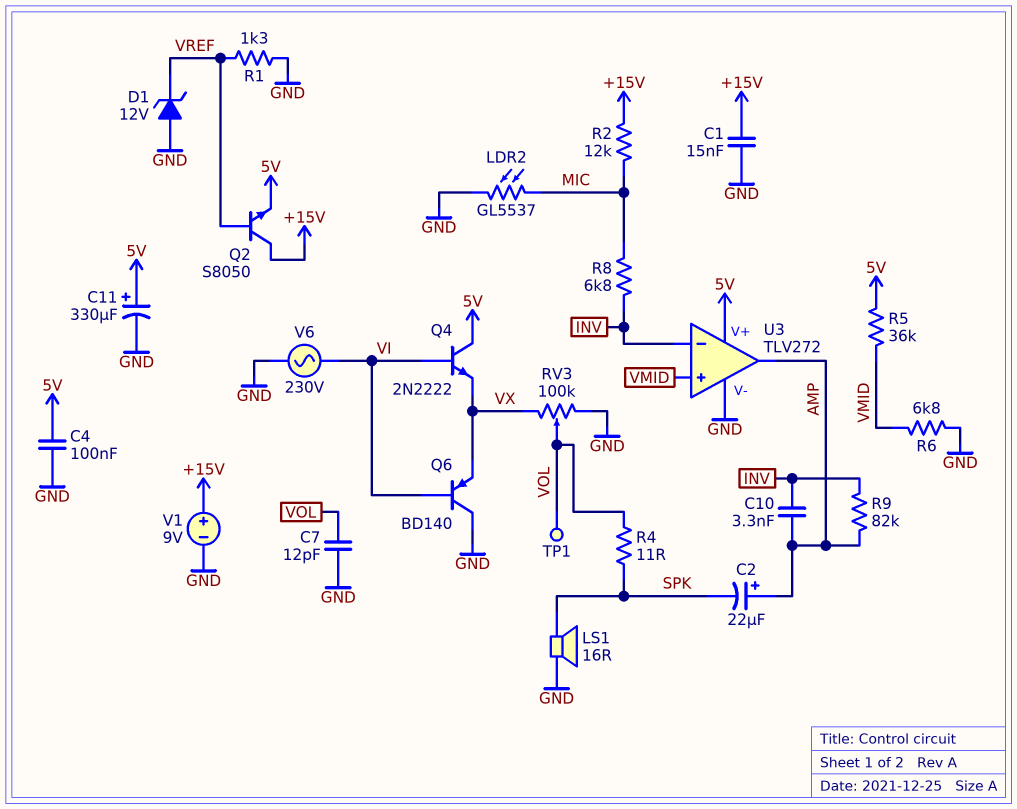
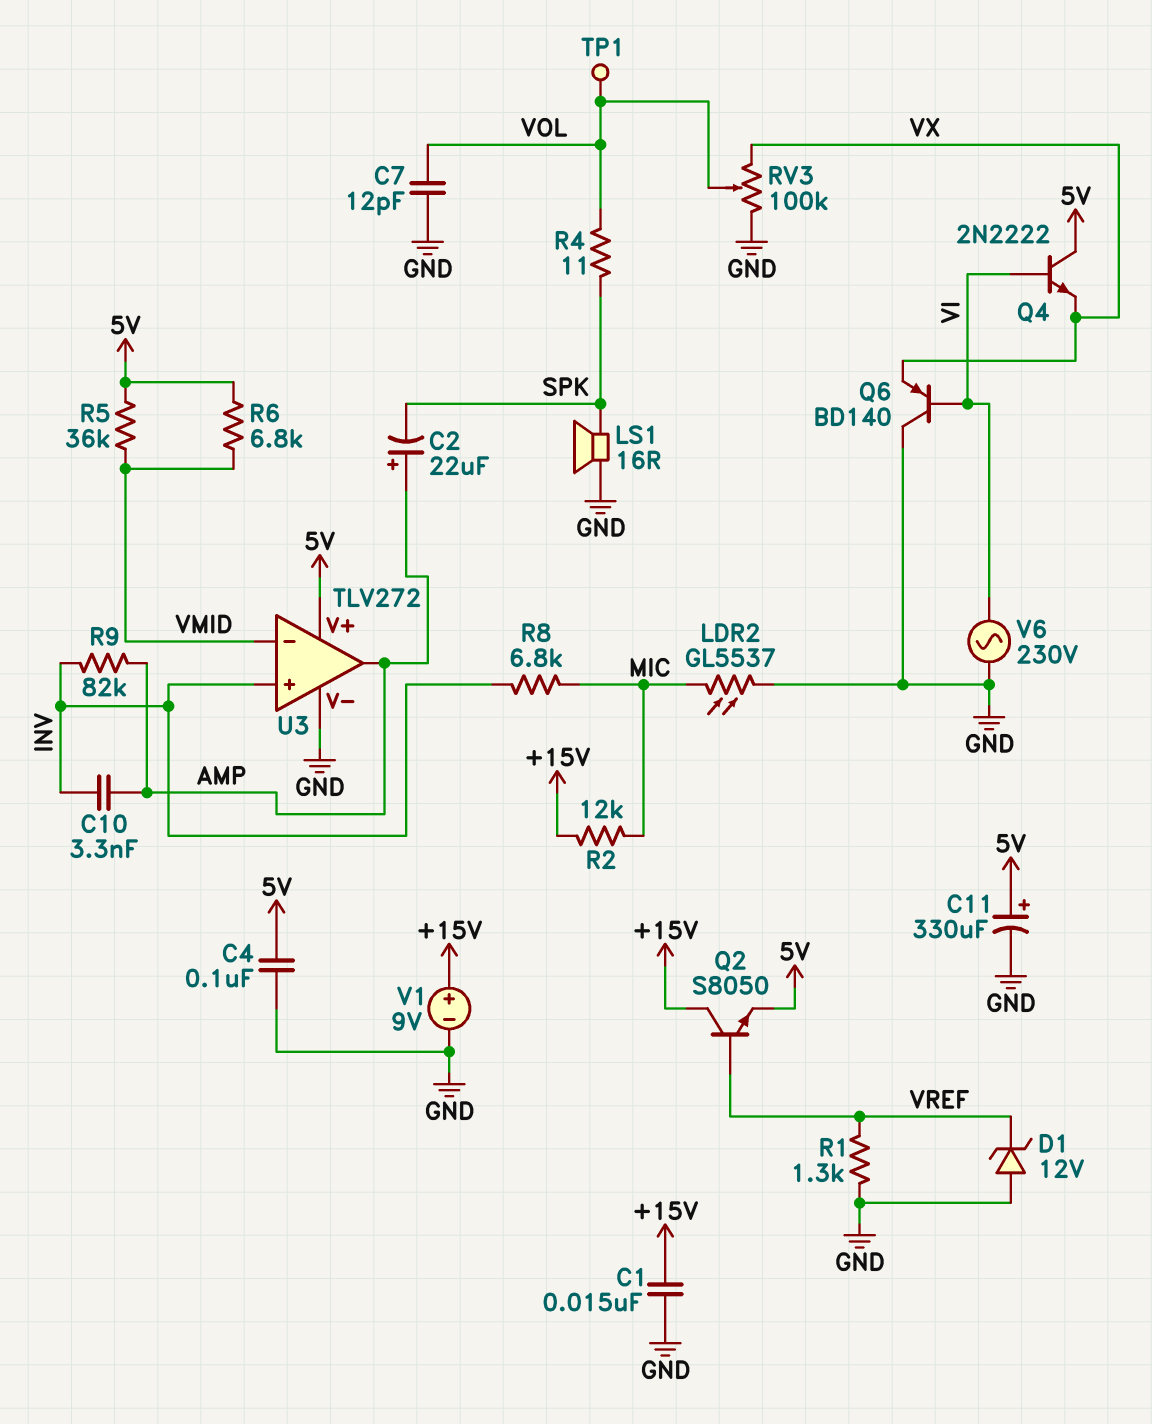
R6: 6.8k (GND, VMID) -> 6.8k (5V, VMID)
U3 pin in+: VMID -> INV
U3 pin in-: INV -> VMID

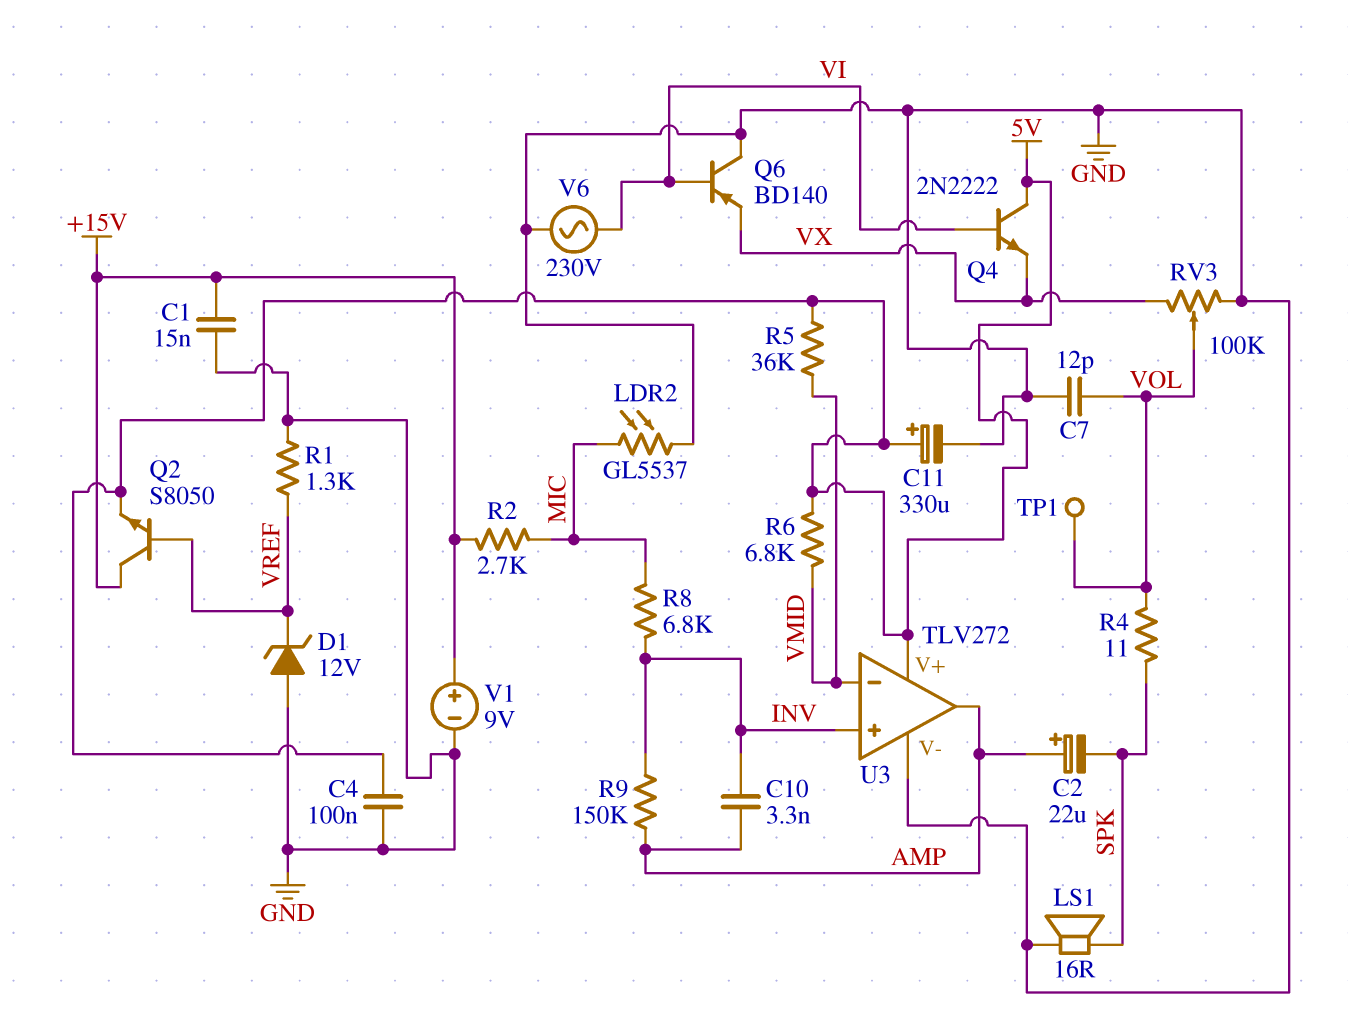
R2: 12k (+15V, MIC) -> 2.7k (+15V, MIC)
R9: 82k (AMP, INV) -> 150k (AMP, INV)

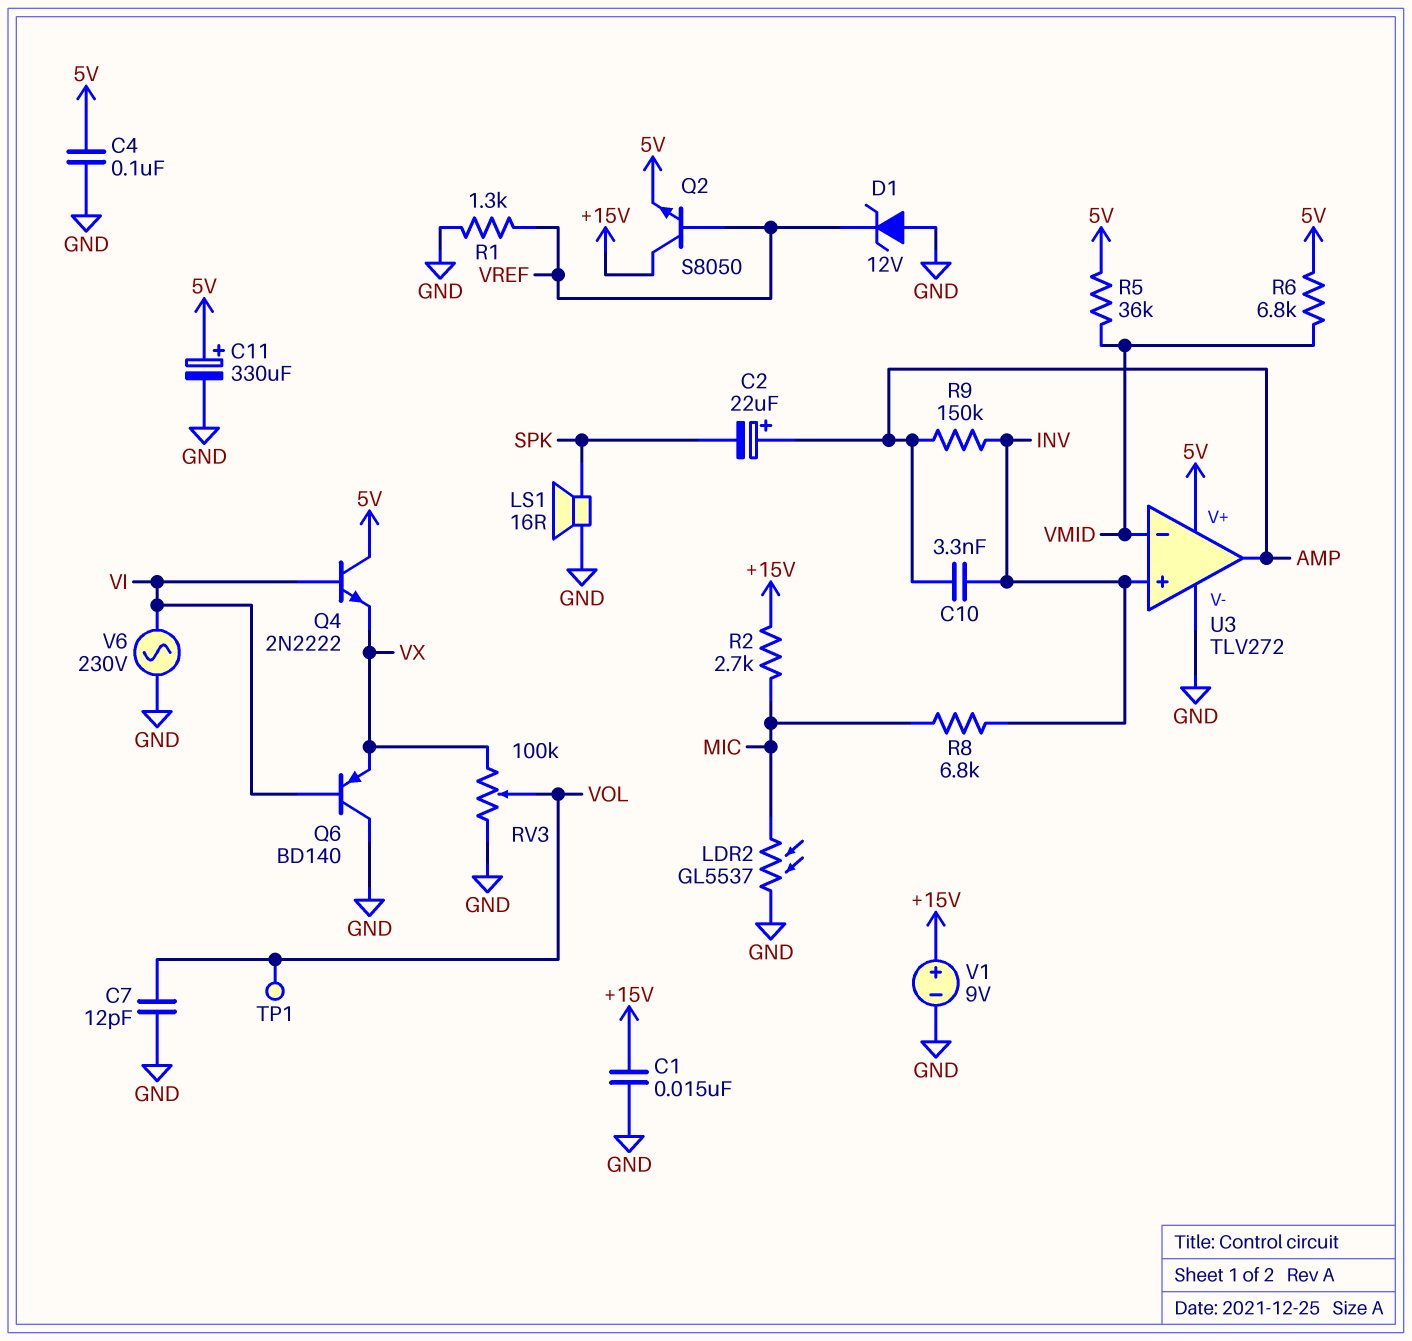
R4: 11 (SPK, VOL) -> none

